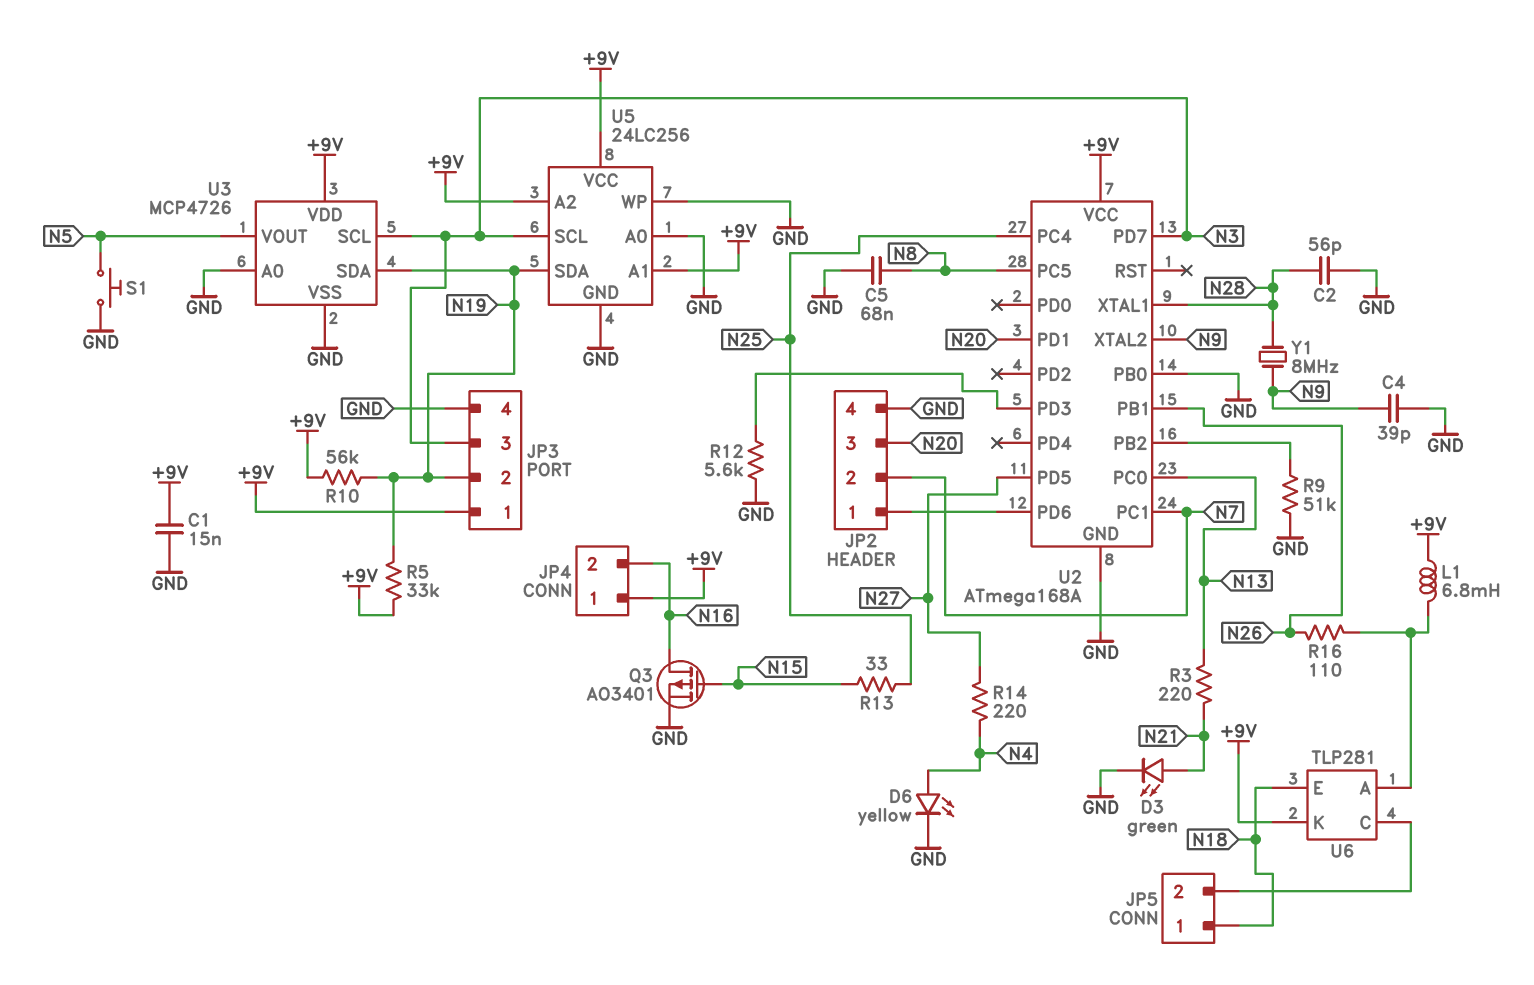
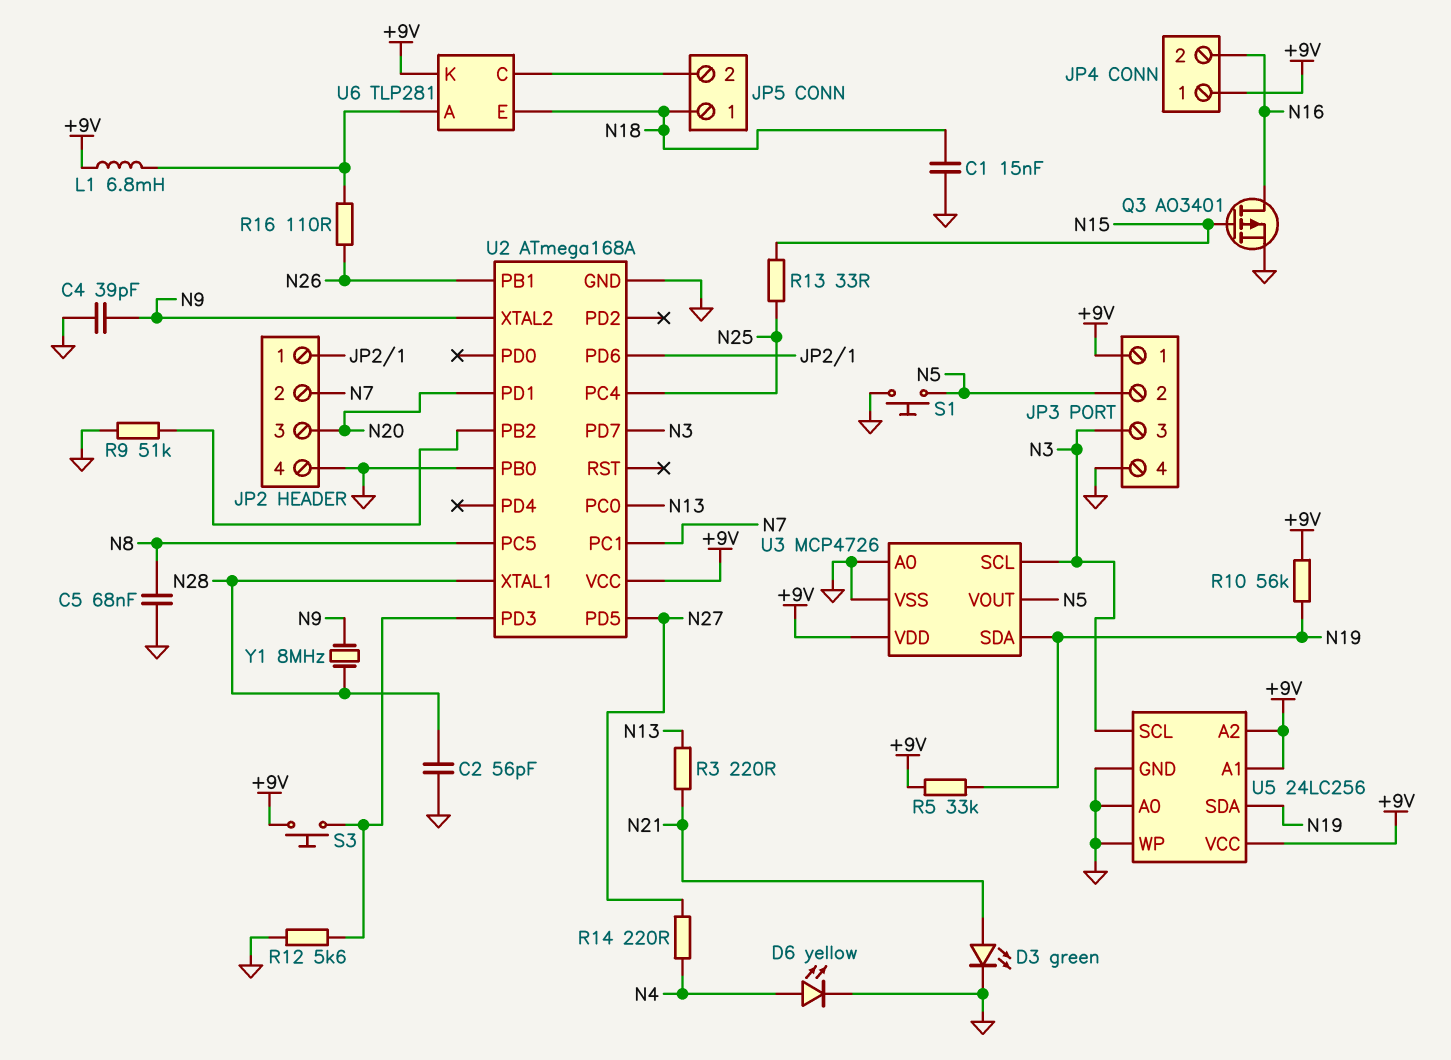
C1: 15nF (+9V, GND) -> 15nF (GND, N18)
JP3 pin 2: N19 -> N5
S3: none -> button (+9V, U2/PD3)

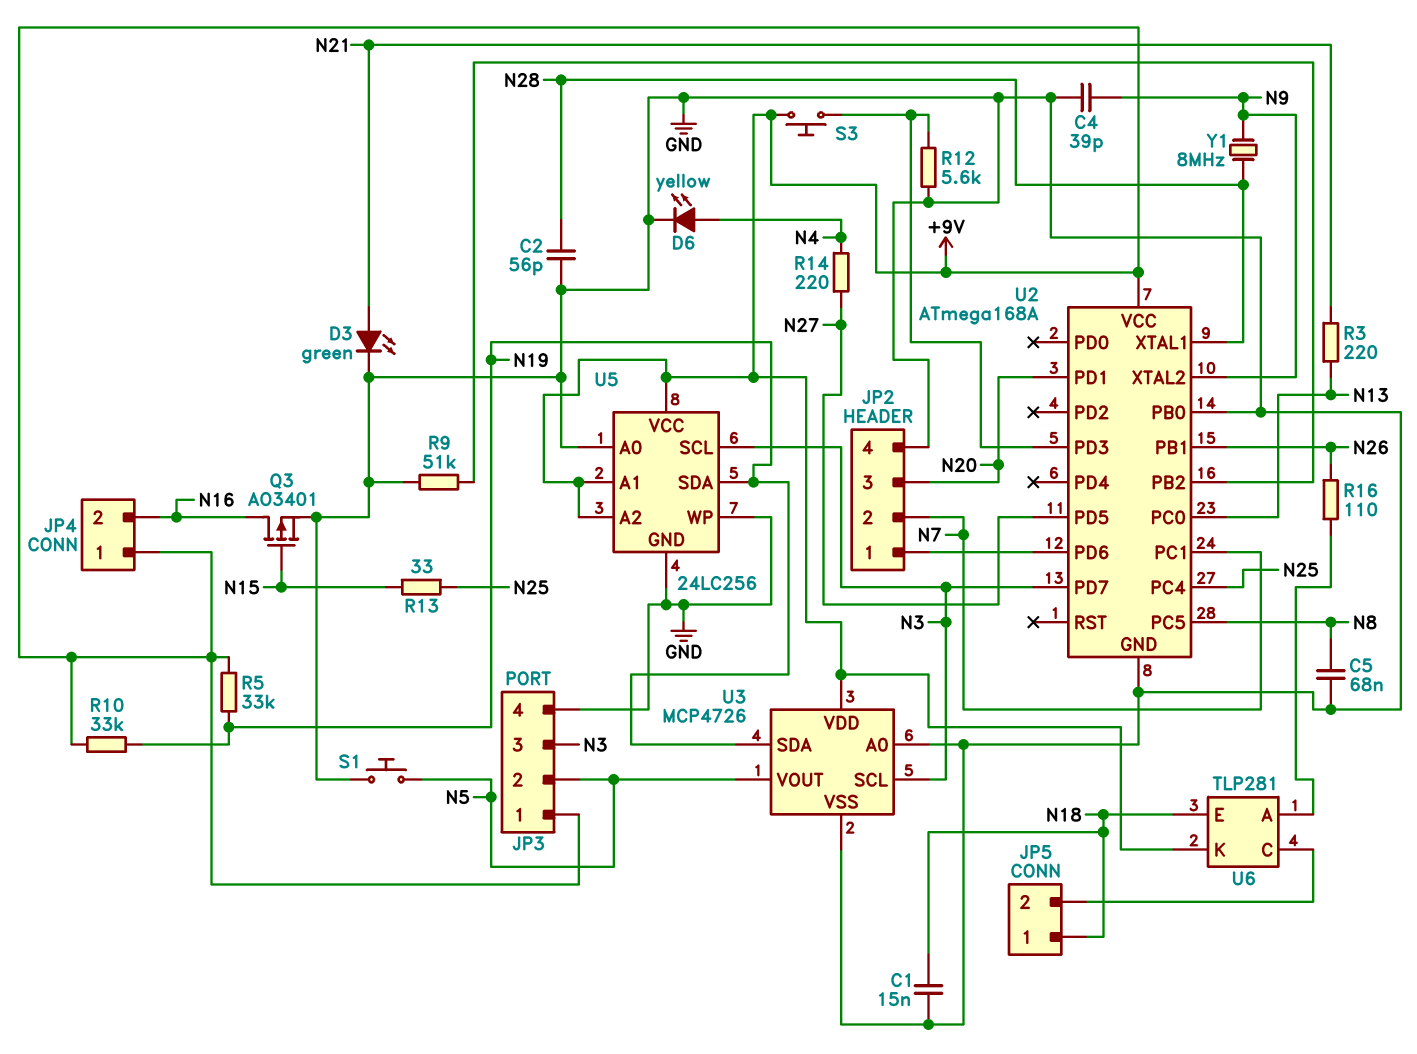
L1: 6.8mH (+9V, U6/A) -> none
R10: 56k (+9V, N19) -> 33k (+9V, N19)

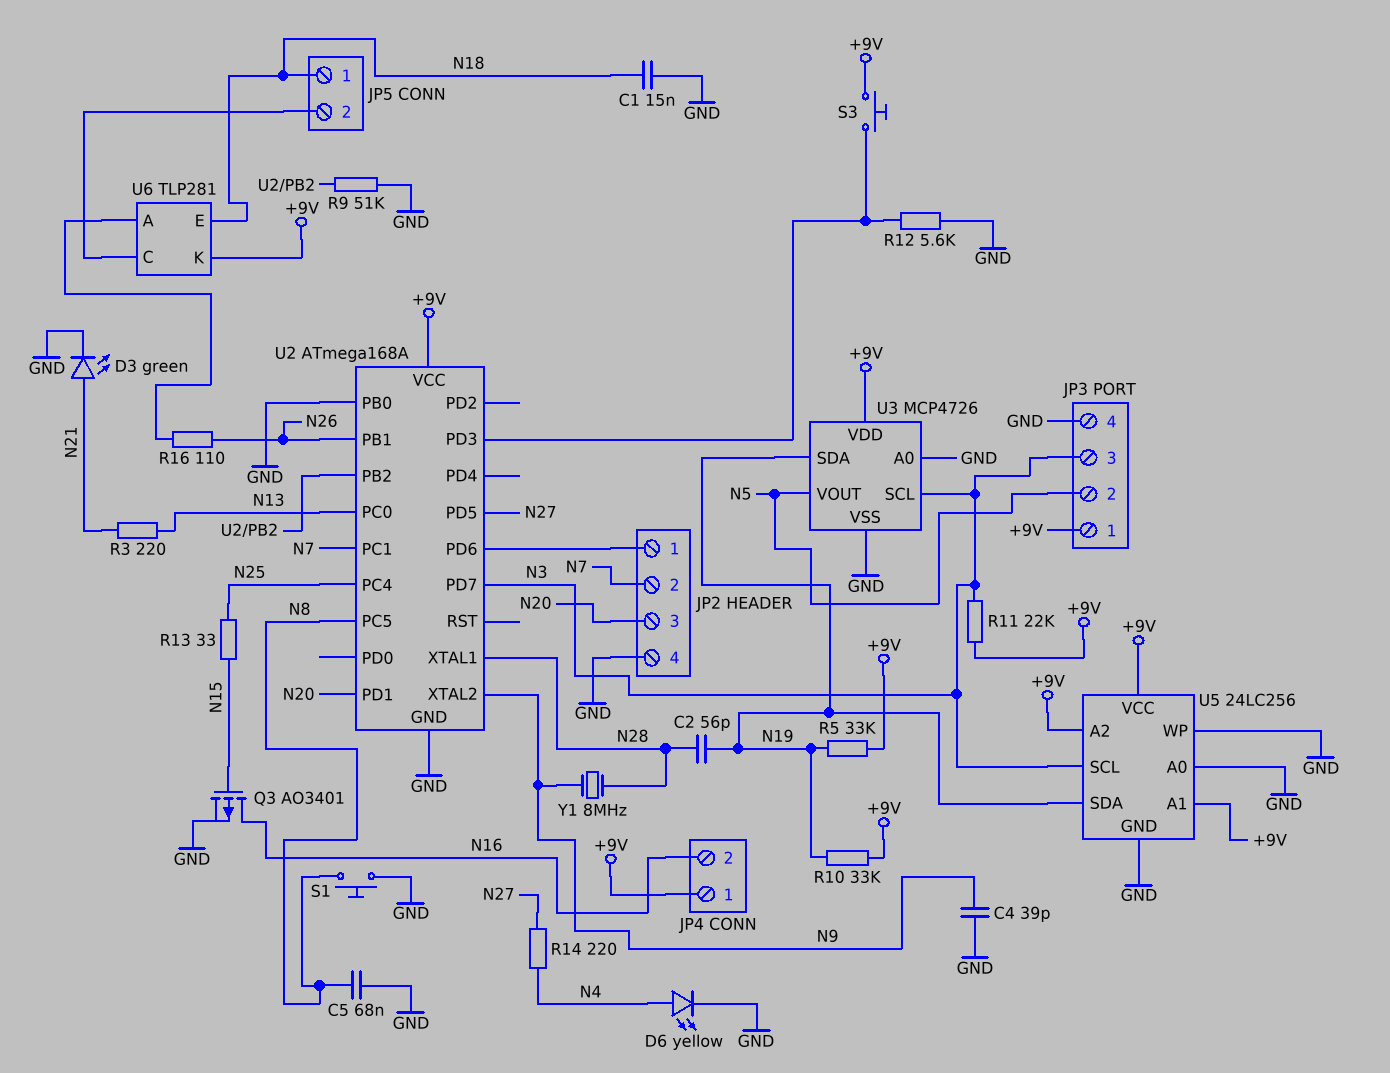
C2: 56pF (GND, N28) -> 56pF (N19, N28)
R11: none -> 22k (+9V, N3)
S1: button (GND, N5) -> button (GND, N8)

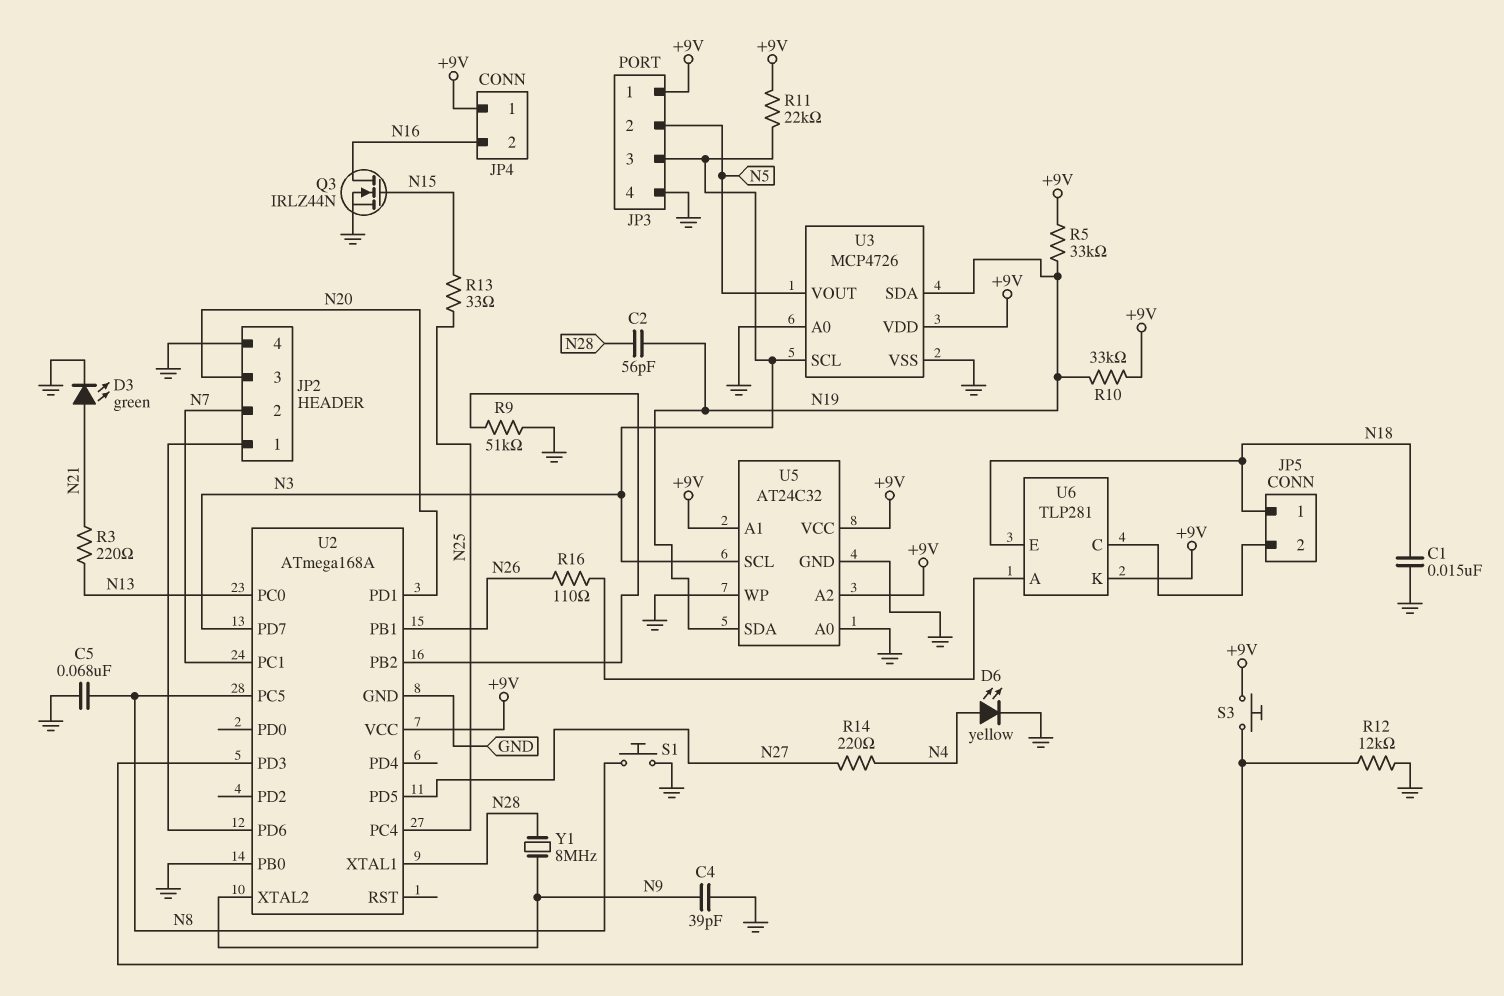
Q3: PMOS AO3401 (G N15, D N16, S GND) -> NMOS IRLZ44N (G N15, D N16, S GND)
R12: 5.6k (GND, U2/PD3) -> 12k (GND, U2/PD3)
U5: 24LC256 -> AT24C32

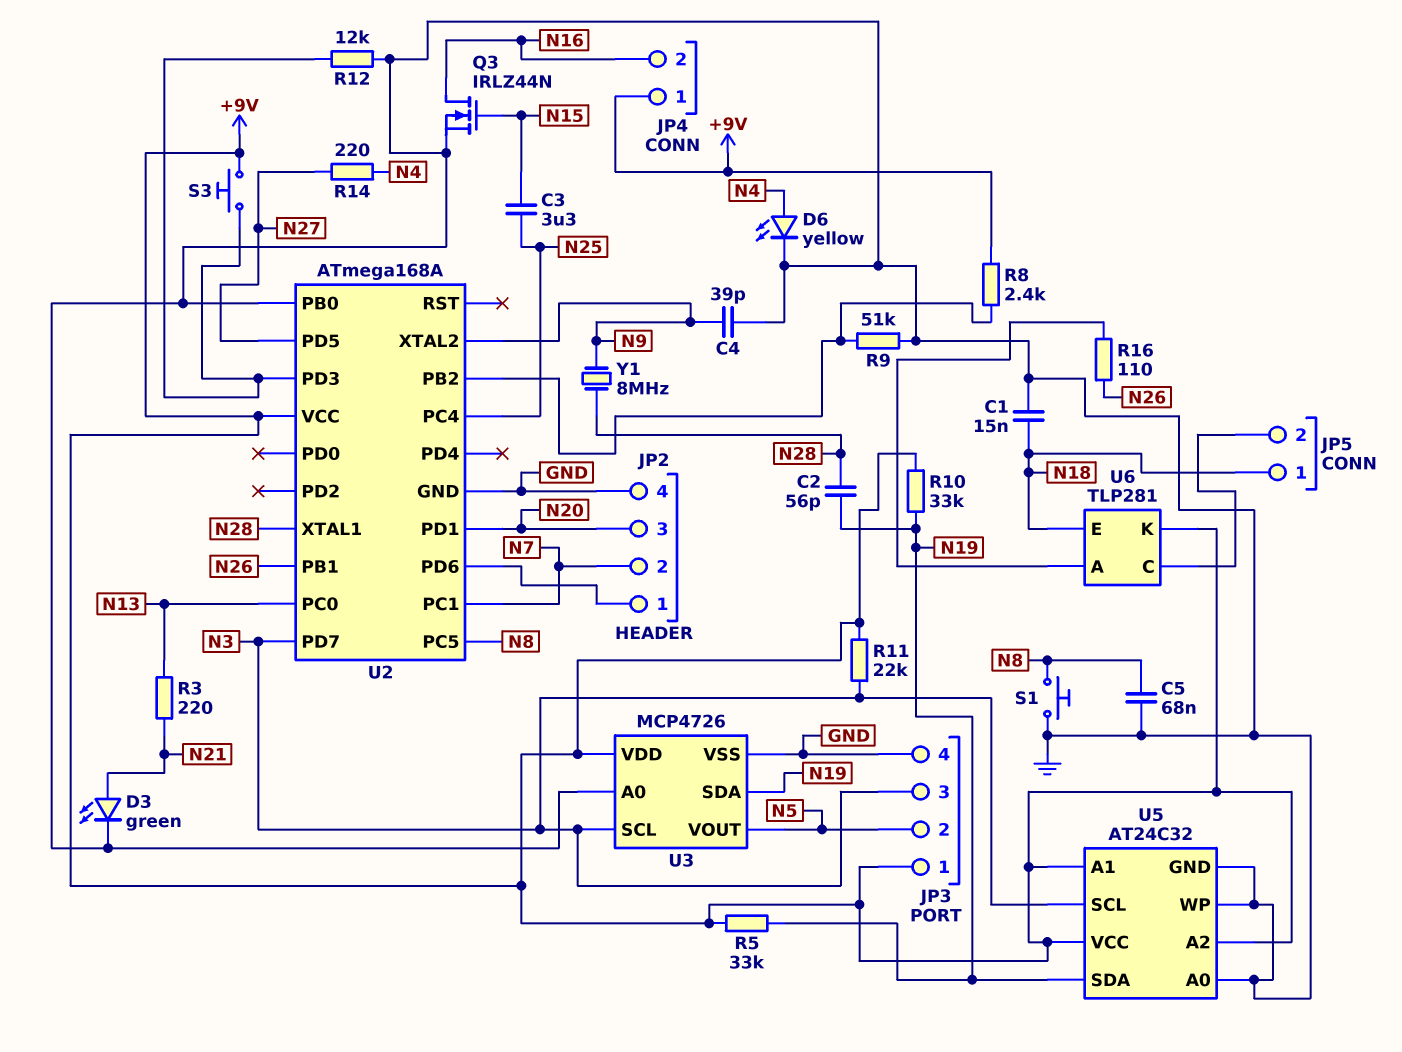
C3: none -> 3.3uF (N15, N25)
R8: none -> 2.4k (+9V, U2/PB2)
R13: 33 (N15, N25) -> none

